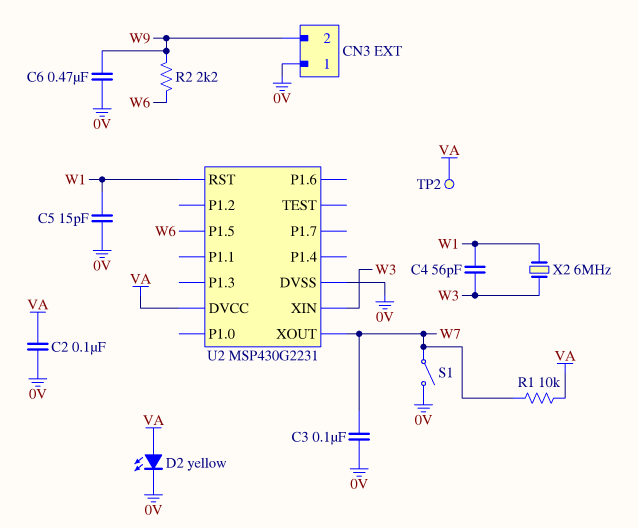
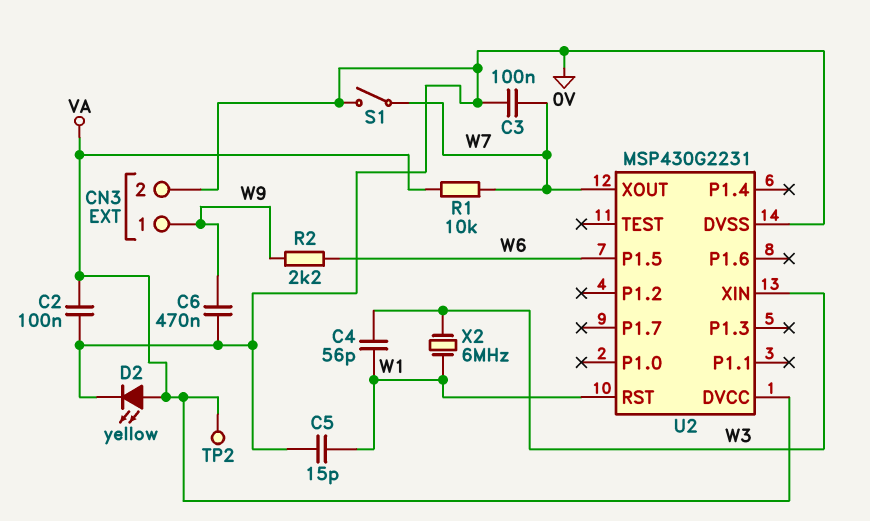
CN3 pin 1: 0V -> W9
CN3 pin 2: W9 -> 0V

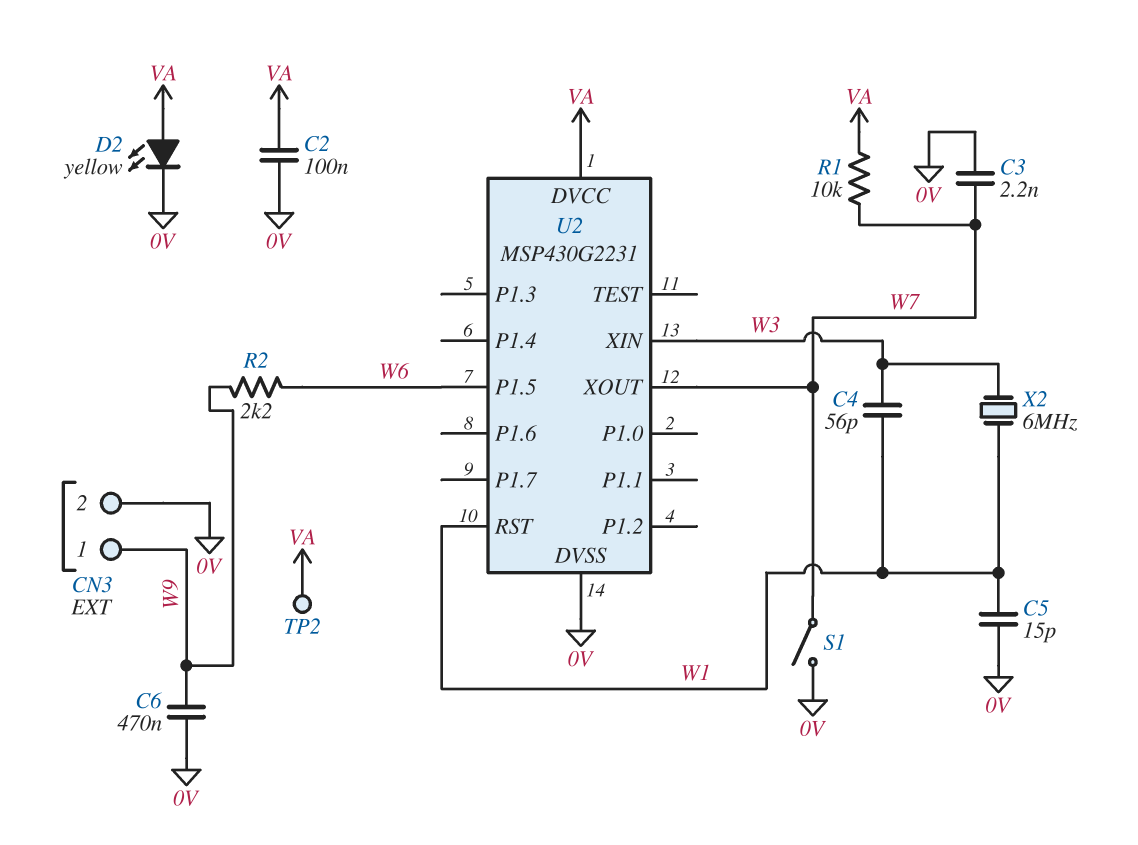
C3: 100nF (0V, W7) -> 2.2nF (0V, W7)

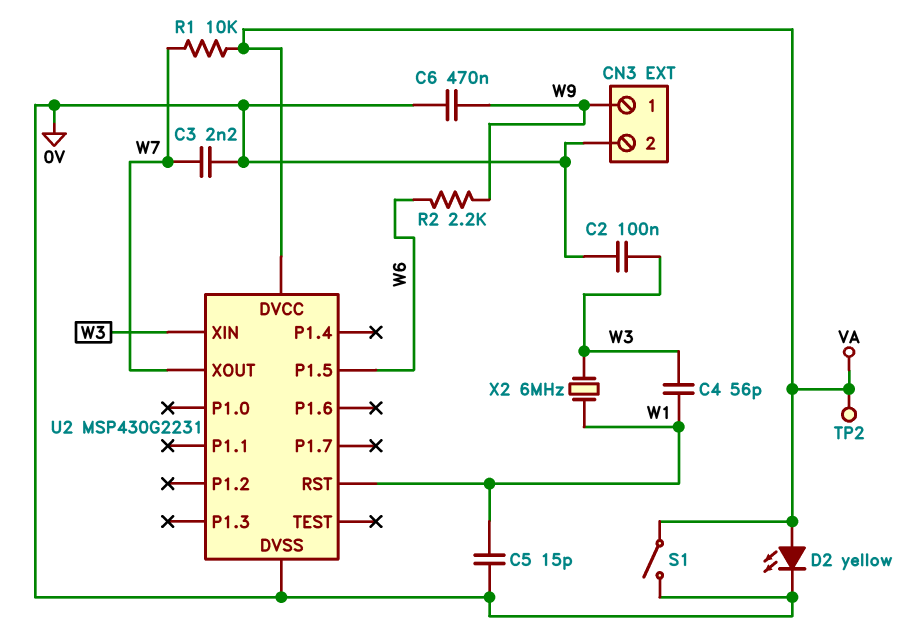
C2: 100nF (0V, VA) -> 100nF (0V, W3)
S1: switch (0V, W7) -> switch (0V, VA)

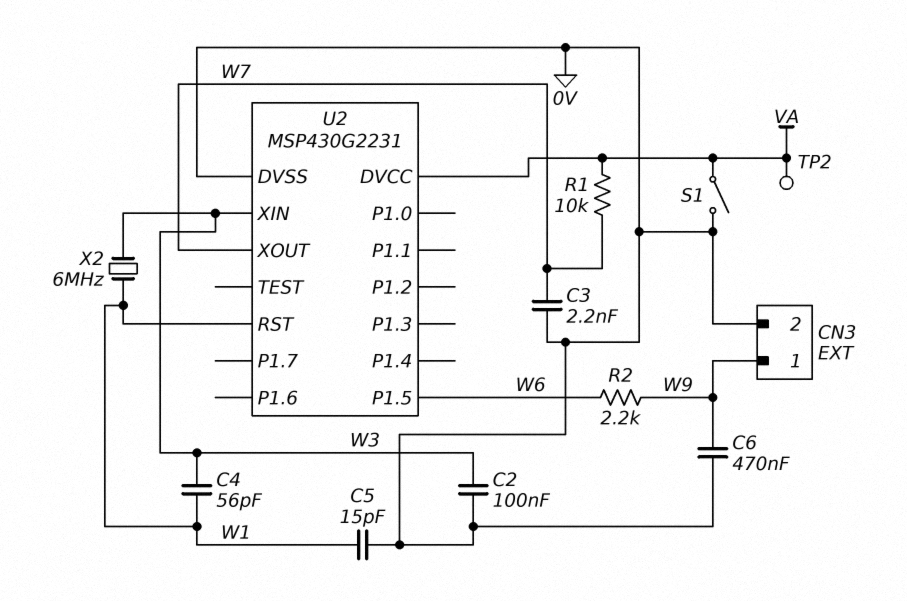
D2: LED yellow (A VA, K 0V) -> none

